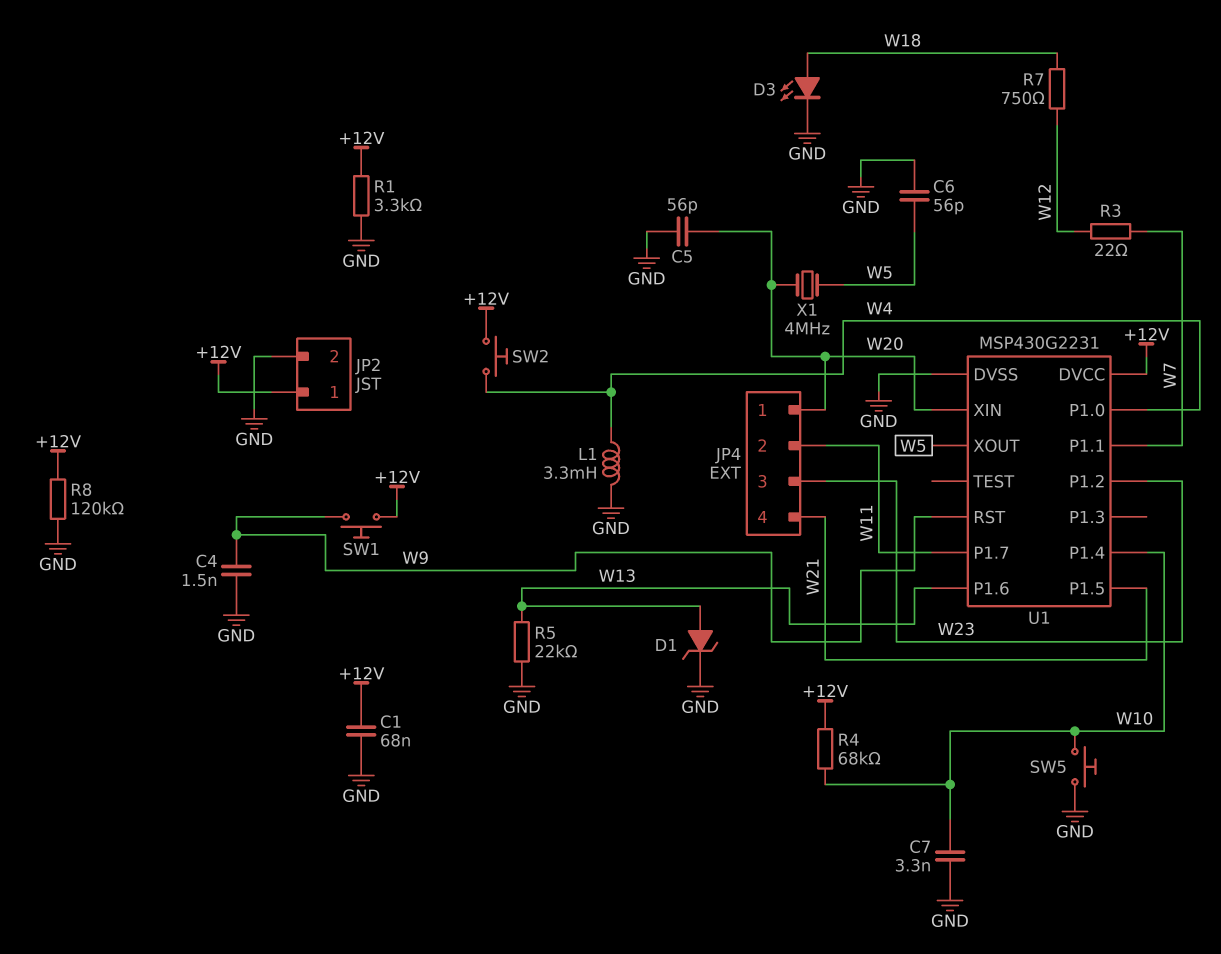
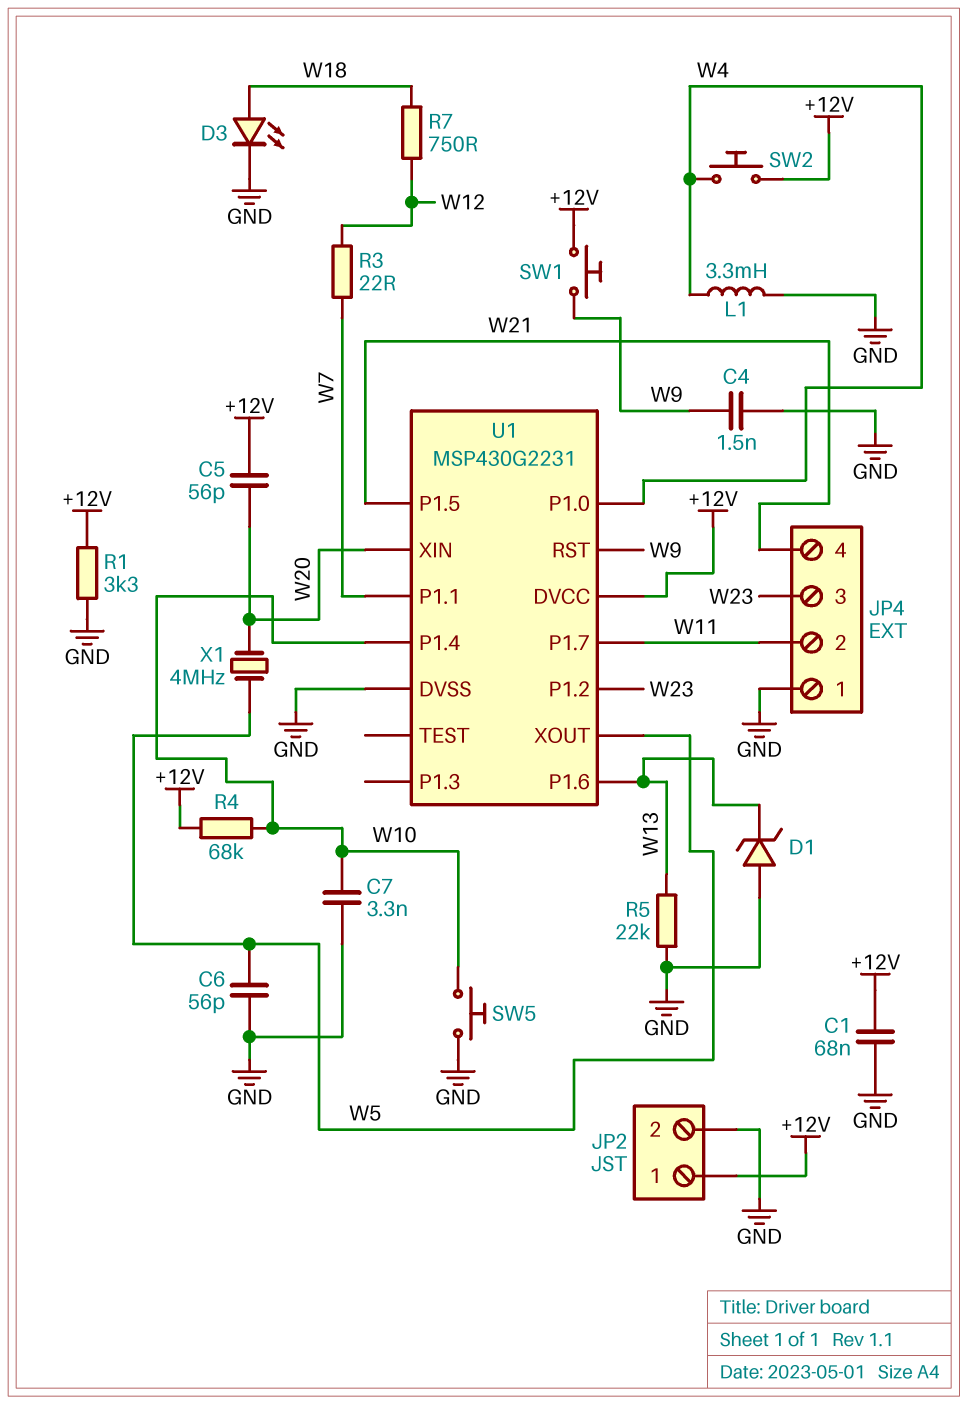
C5: 56pF (GND, W20) -> 56pF (+12V, W20)
D1: zener (A W13, K GND) -> zener (A GND, K W13)
JP4 pin 1: W20 -> GND
R8: 120k (+12V, GND) -> none

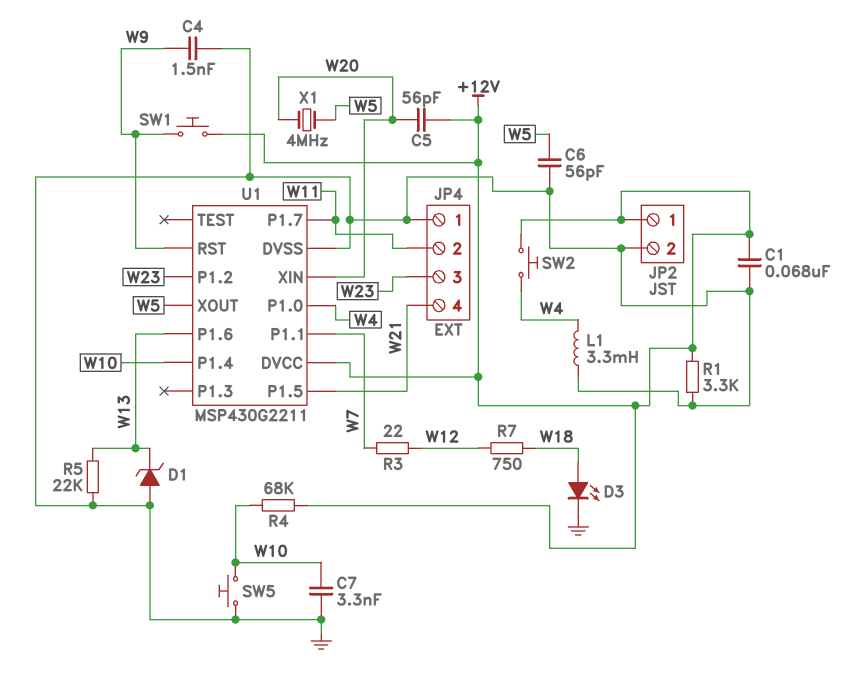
U1: MSP430G2231 -> MSP430G2211

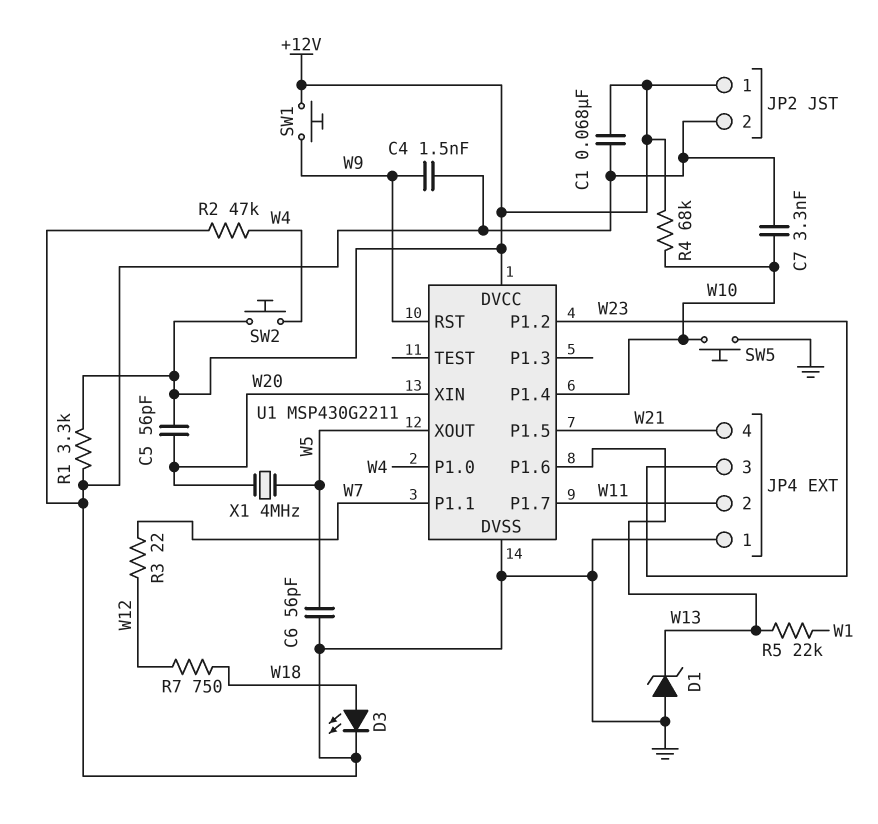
L1: 3.3mH (GND, W4) -> none
R2: none -> 47k (GND, W4)
R5: 22k (GND, W13) -> 22k (W1, W13)

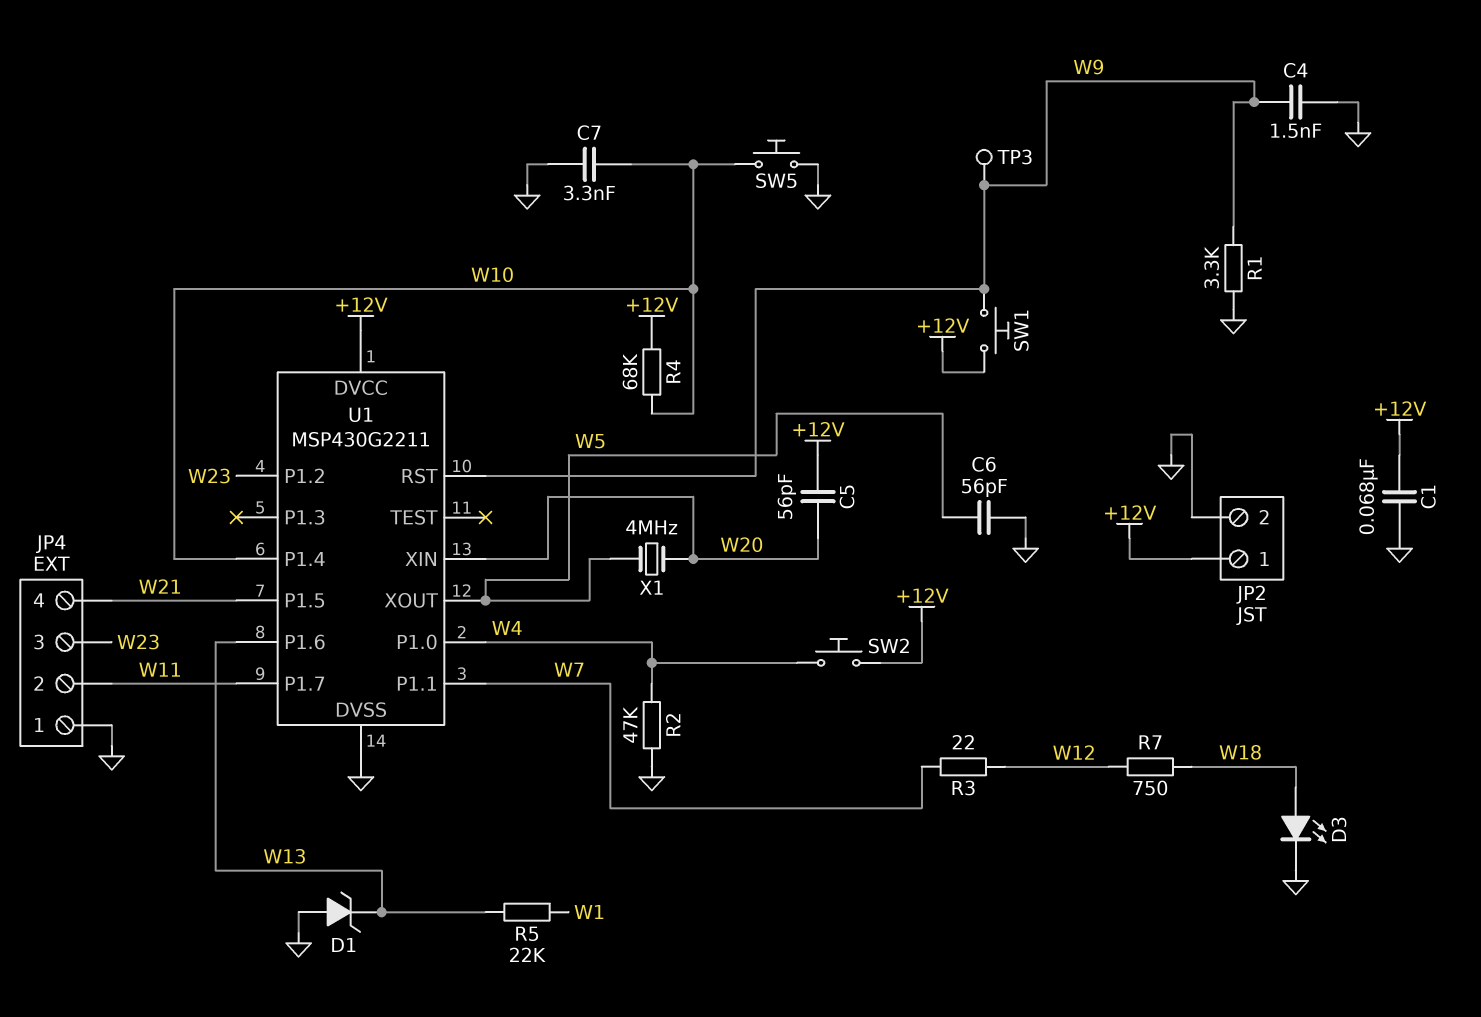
R1: 3.3k (+12V, GND) -> 3.3k (GND, W9)
TP3: none -> test point (W9)

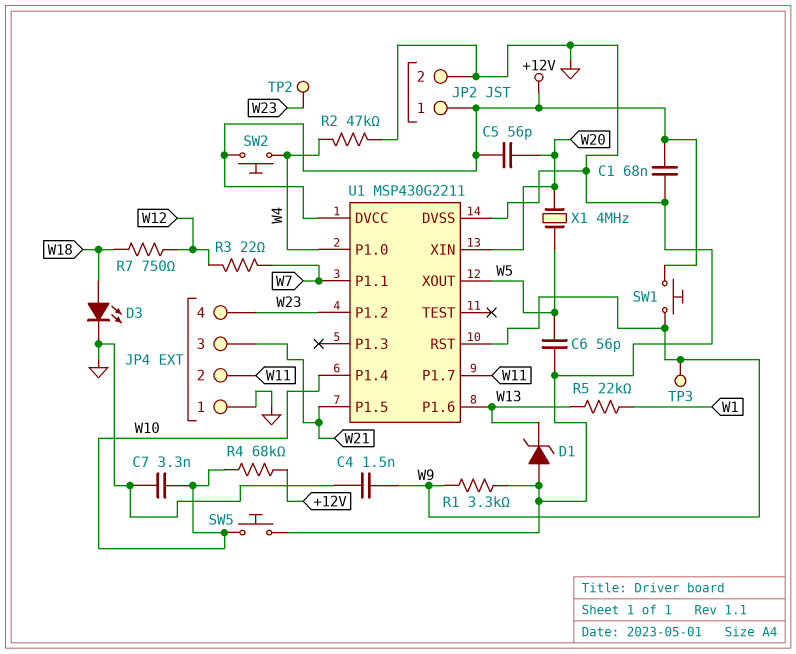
JP4 pin 3: W23 -> W21
JP4 pin 4: W21 -> W23
TP2: none -> test point (W23)

